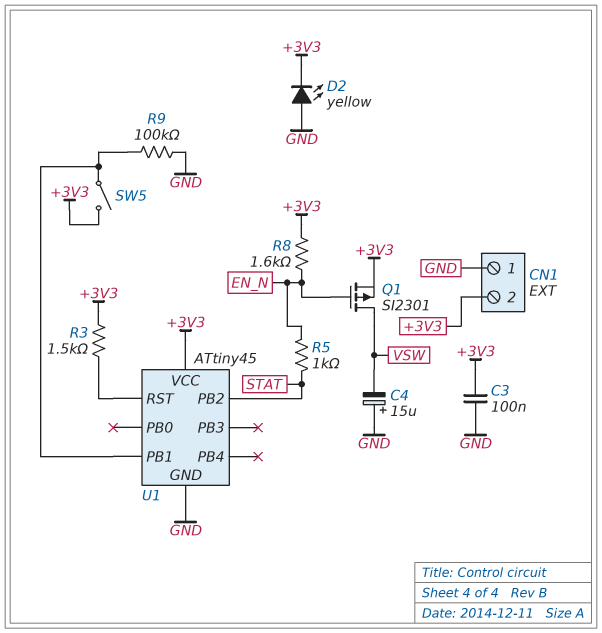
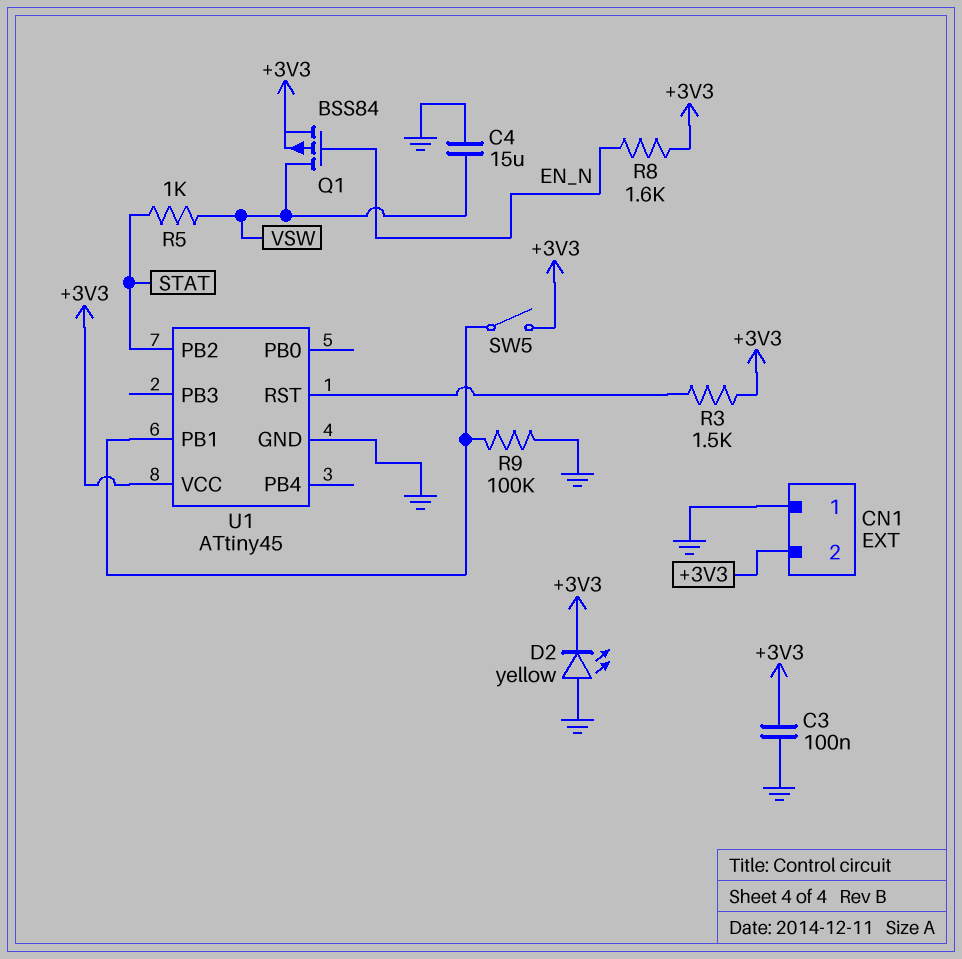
C4: 15uF (plus GND, minus VSW) -> 15uF (GND, VSW)
Q1: PMOS SI2301 (G EN_N, D VSW, S +3V3) -> PMOS BSS84 (G EN_N, D VSW, S +3V3)
R5: 1k (EN_N, STAT) -> 1k (STAT, VSW)

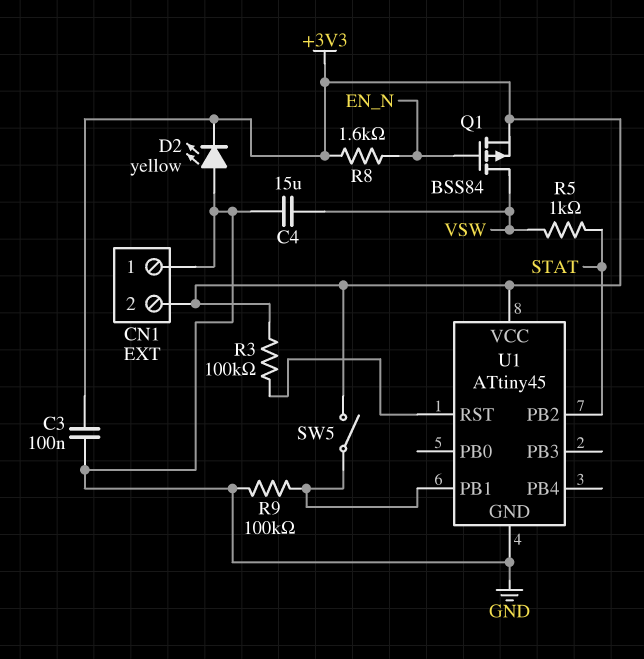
R3: 1.5k (+3V3, U1/RST) -> 100k (+3V3, U1/RST)

